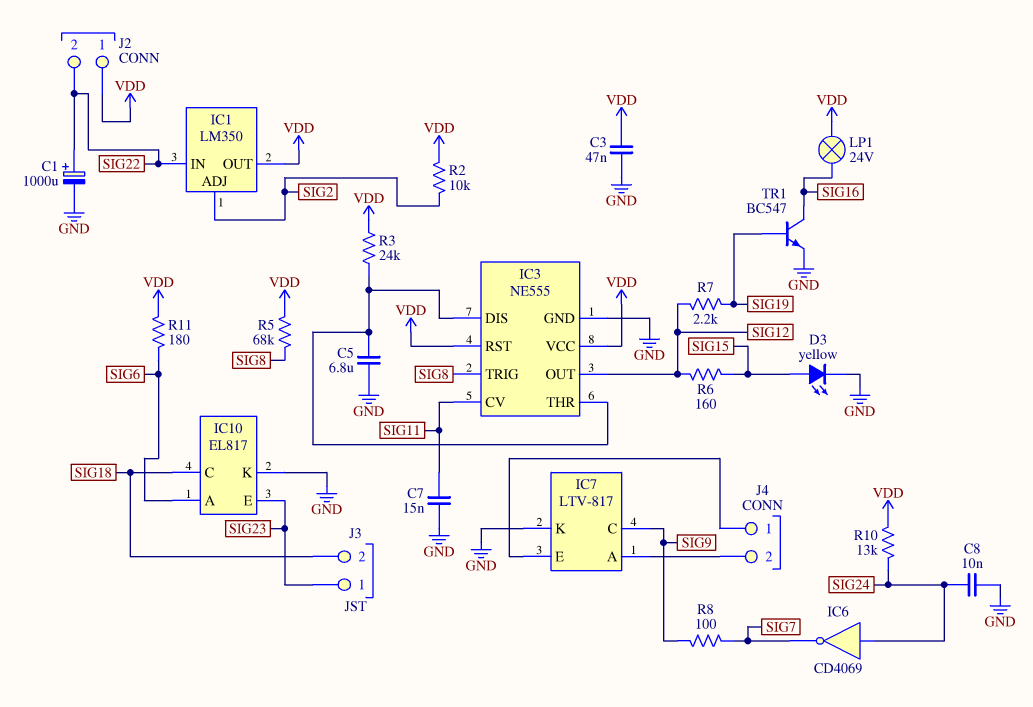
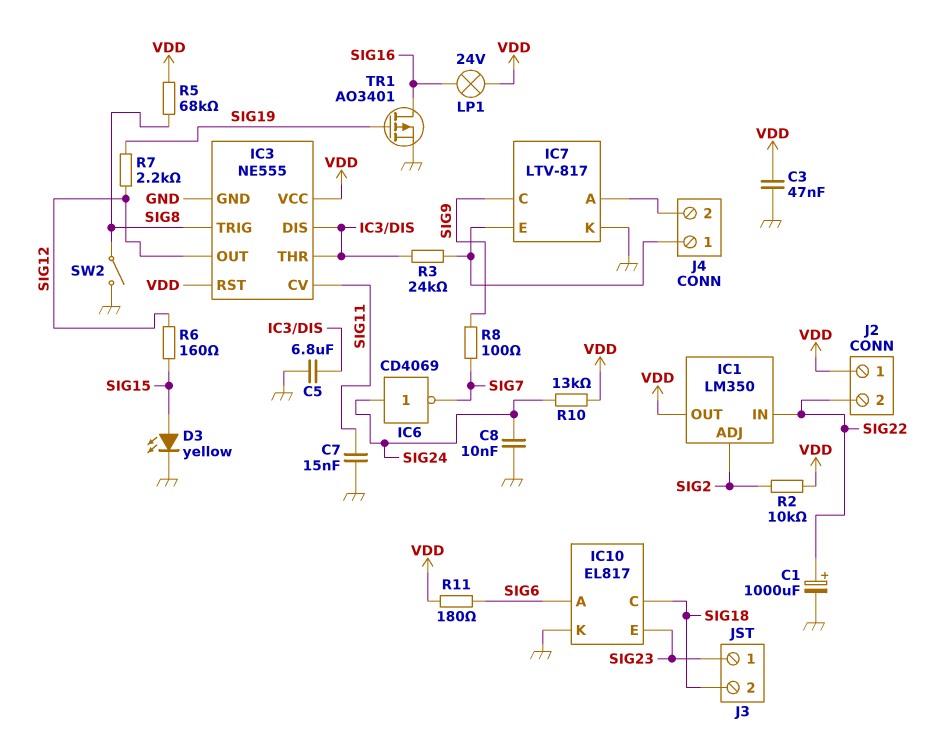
R3: 24k (IC3/DIS, VDD) -> 24k (IC3/DIS, IC7/E)
SW2: none -> switch (GND, SIG8)
TR1: NPN BC547 (B SIG19, C SIG16, E GND) -> PMOS AO3401 (G SIG19, D SIG16, S GND)

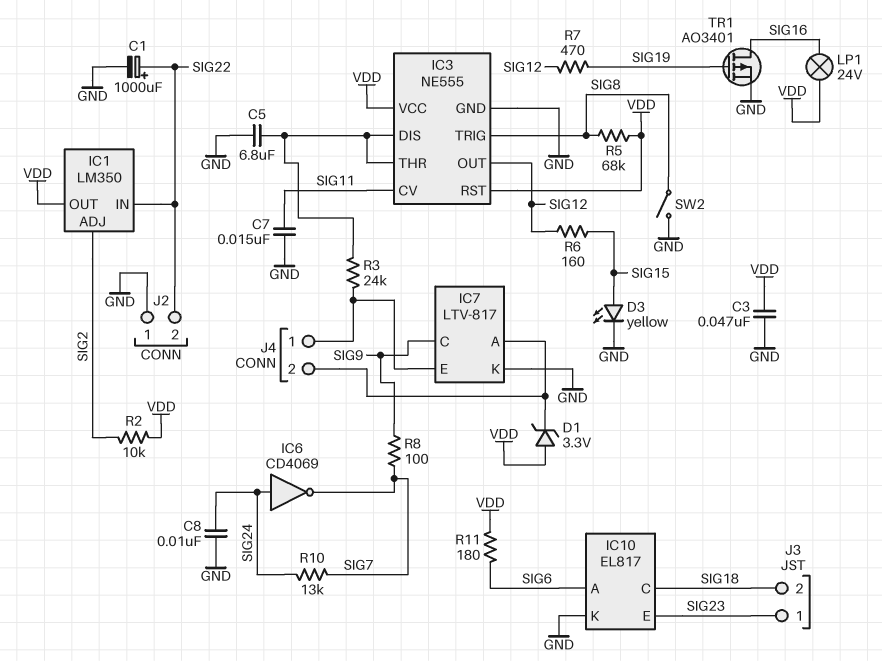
D1: none -> zener 3.3V (A VDD, K IC7/A)
J2 pin 1: VDD -> GND
R7: 2.2k (SIG12, SIG19) -> 470 (SIG12, SIG19)
R10: 13k (SIG24, VDD) -> 13k (SIG7, SIG24)

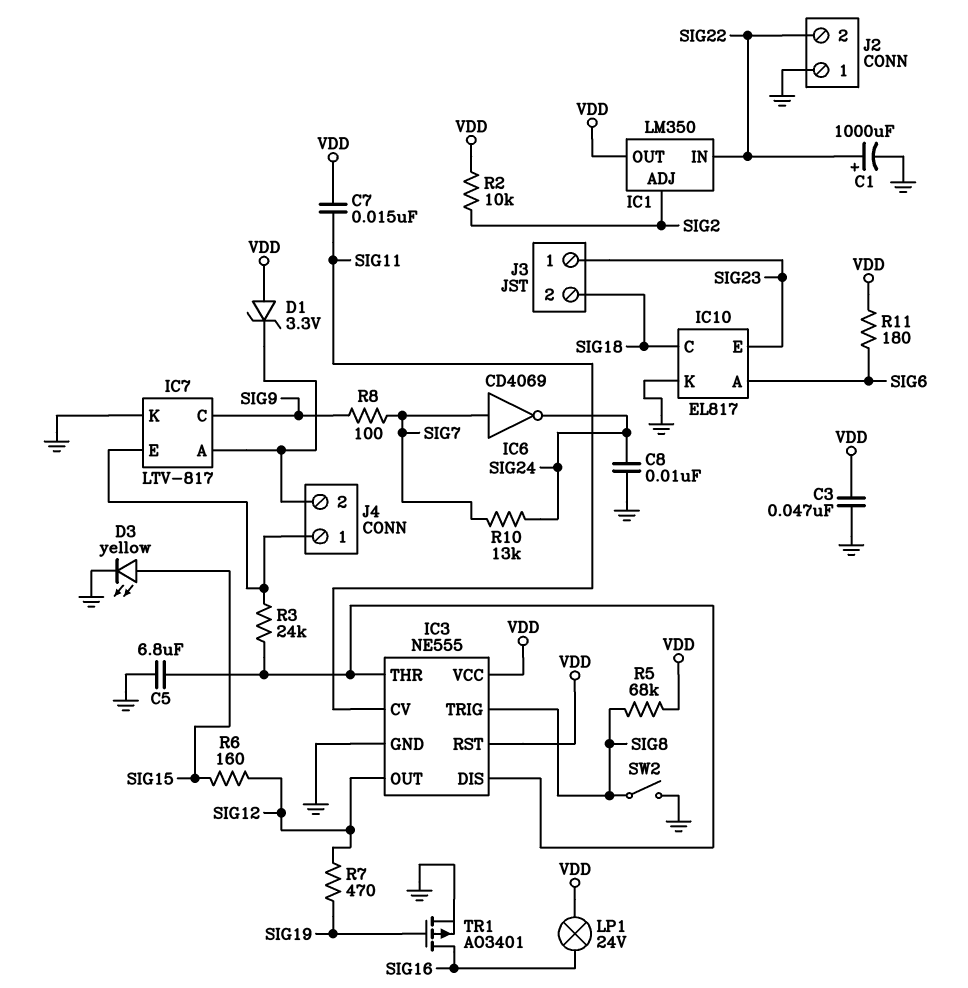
C7: 15nF (GND, SIG11) -> 15nF (SIG11, VDD)
IC6: NOT CD4069 (in SIG24, out SIG7) -> NOT CD4069 (in SIG7, out SIG24)

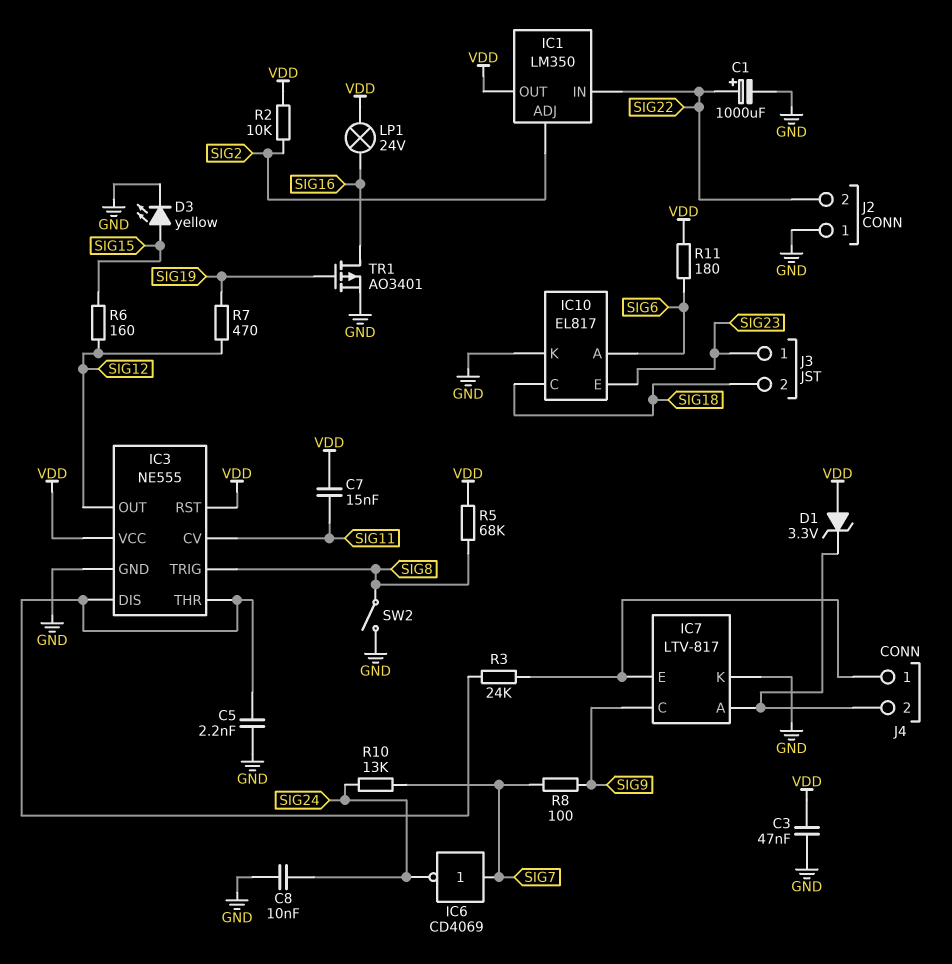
C5: 6.8uF (GND, IC3/DIS) -> 2.2nF (GND, IC3/DIS)

